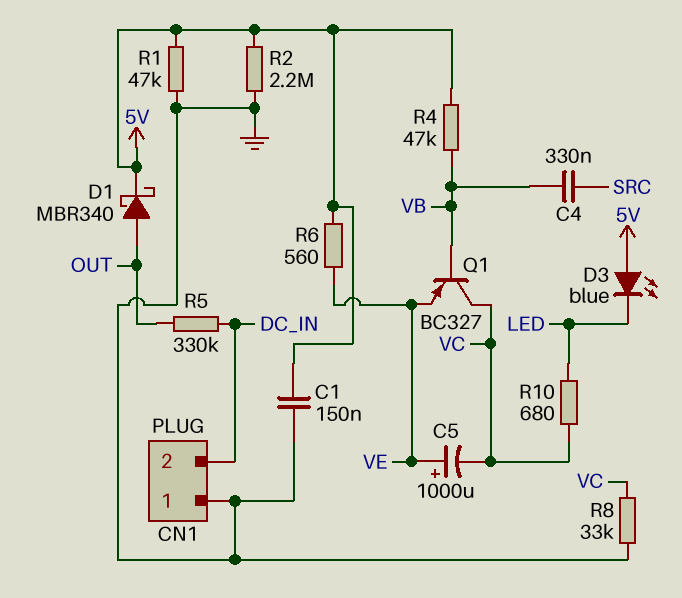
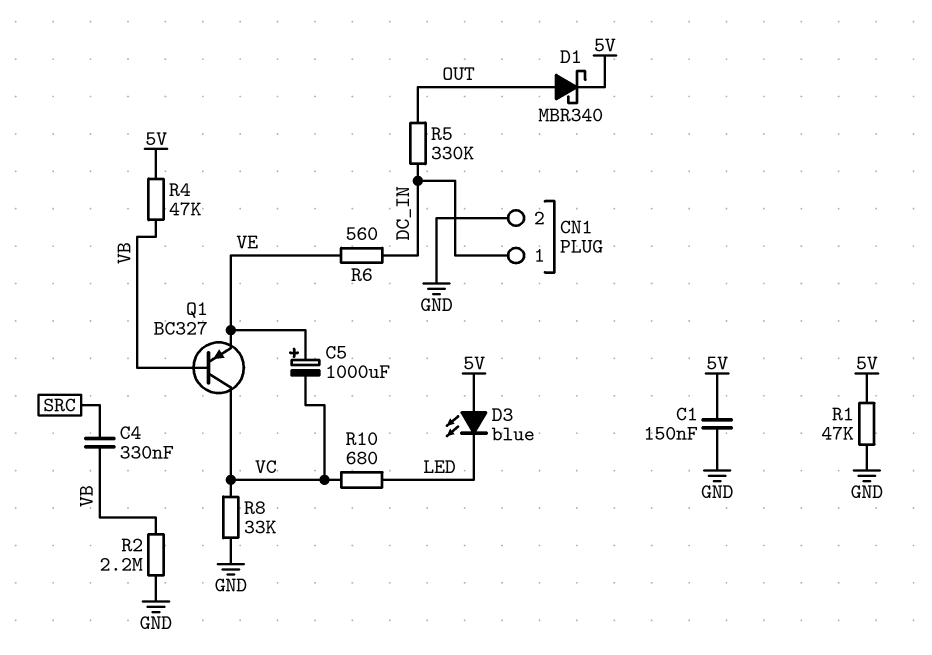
CN1 pin 1: GND -> DC_IN
CN1 pin 2: DC_IN -> GND
R2: 2.2M (5V, GND) -> 2.2M (GND, VB)
R6: 560 (5V, VE) -> 560 (DC_IN, VE)

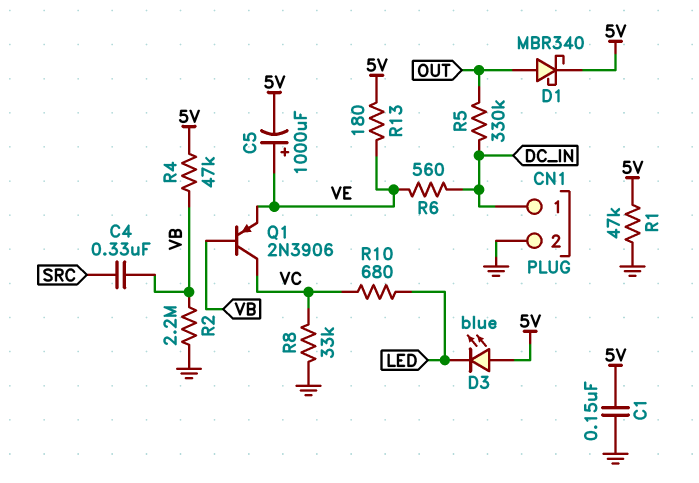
C5: 1000uF (plus VE, minus VC) -> 1000uF (plus VE, minus 5V)
Q1: PNP BC327 (B VB, C VC, E VE) -> PNP 2N3906 (B VB, C VC, E VE)
R13: none -> 180 (5V, VE)

